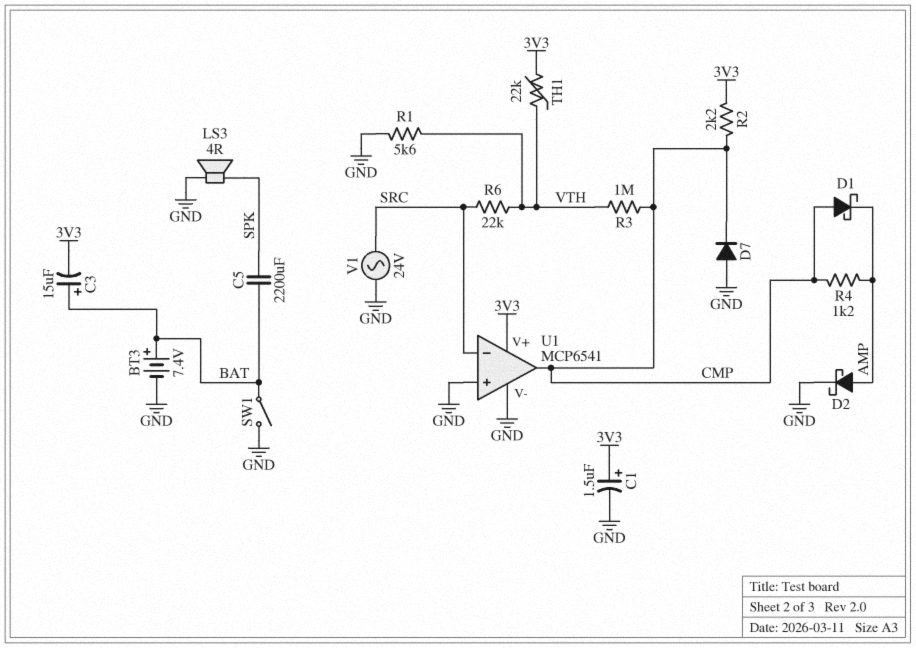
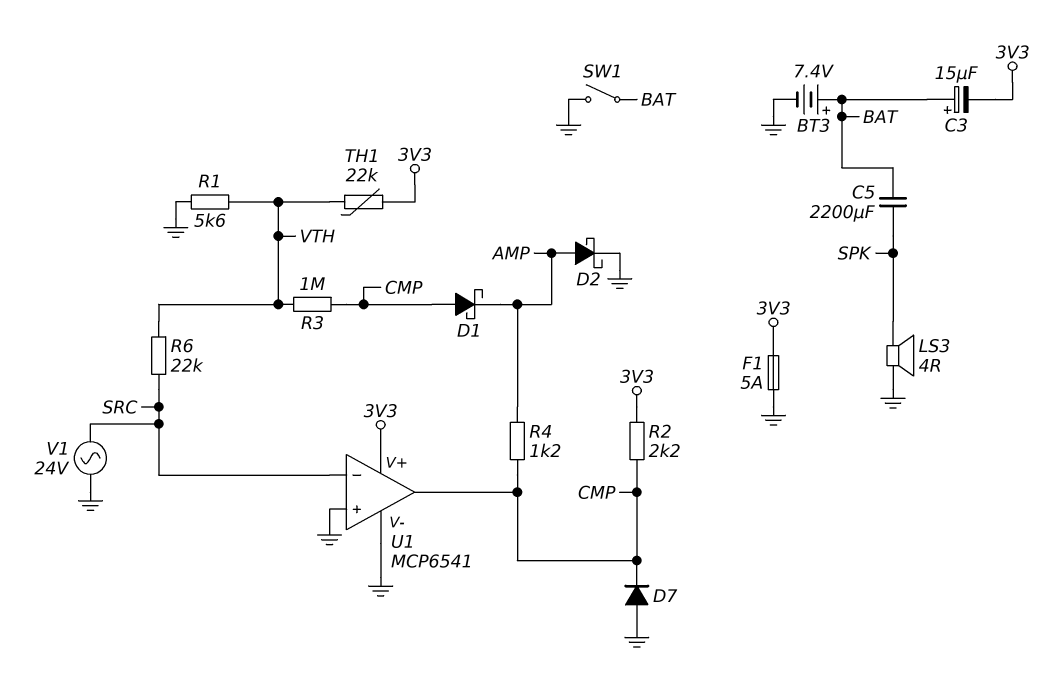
C1: 1.5uF (plus 3V3, minus GND) -> none
F1: none -> 5A (3V3, GND)

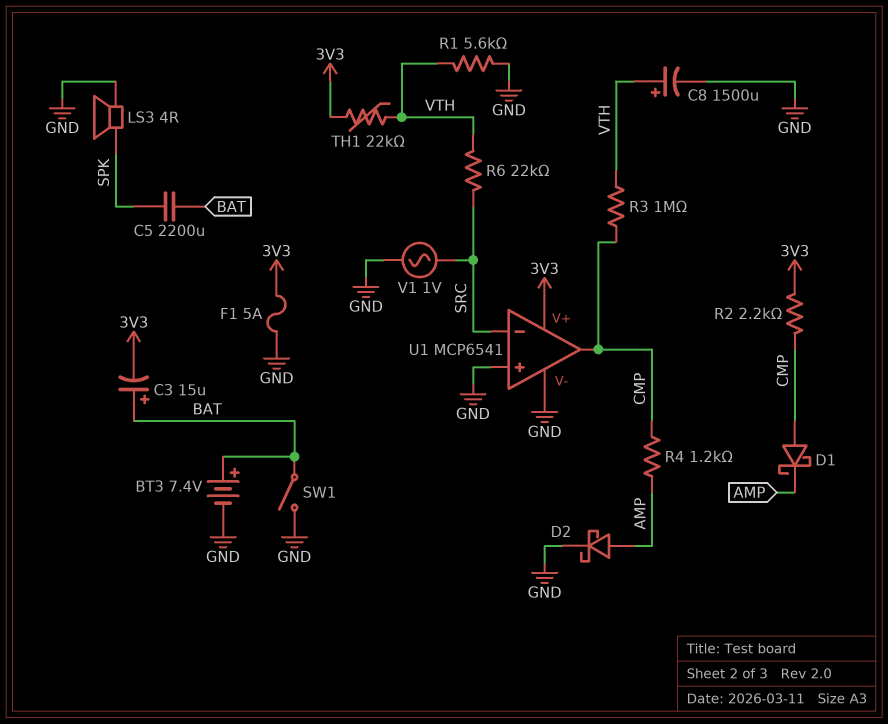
C8: none -> 1500uF (plus VTH, minus GND)
D7: diode (A GND, K CMP) -> none
V1: AC 24V (GND, SRC) -> AC 1V (GND, SRC)

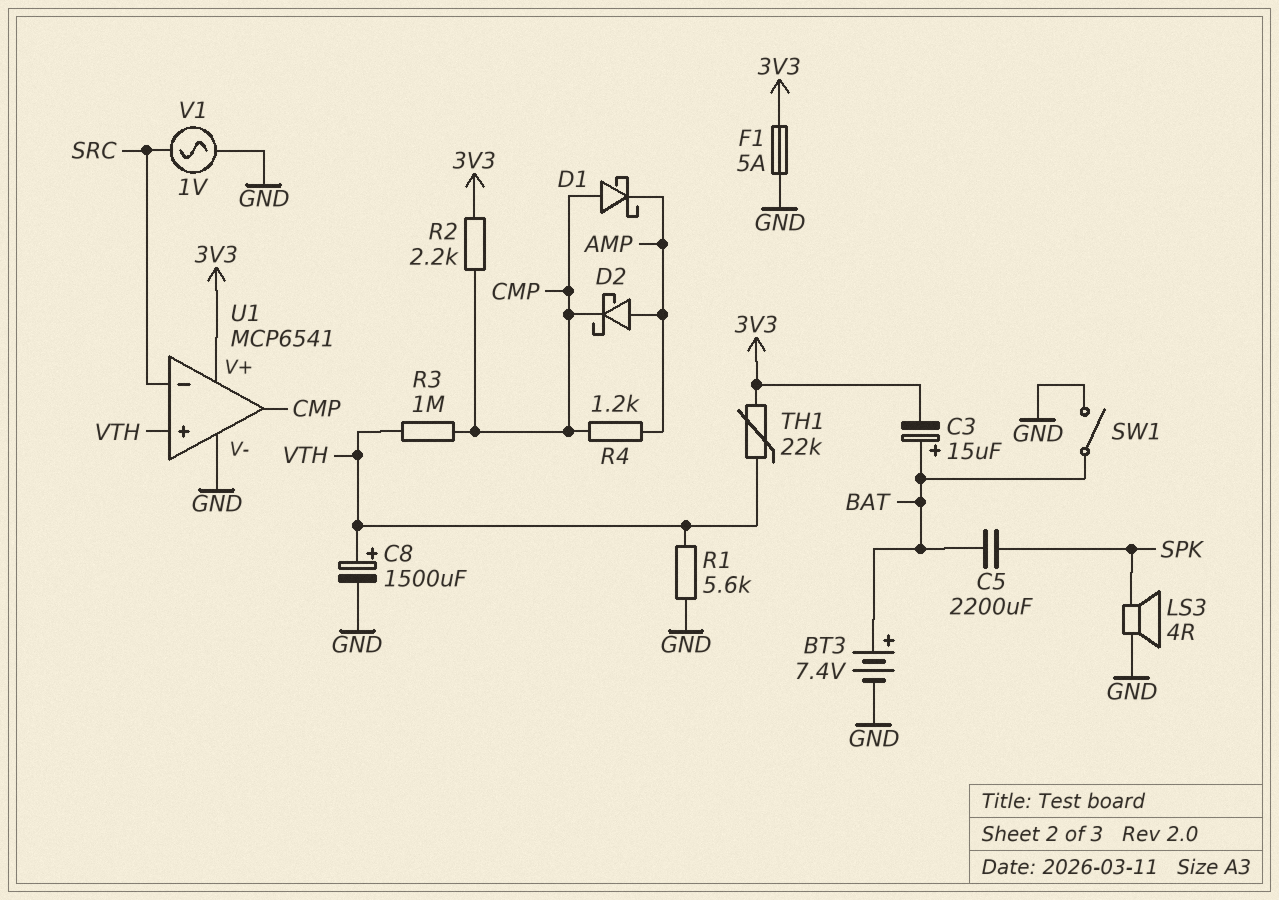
D2: schottky (A AMP, K GND) -> schottky (A AMP, K CMP)
R6: 22k (SRC, VTH) -> none
U1 pin in+: GND -> VTH

